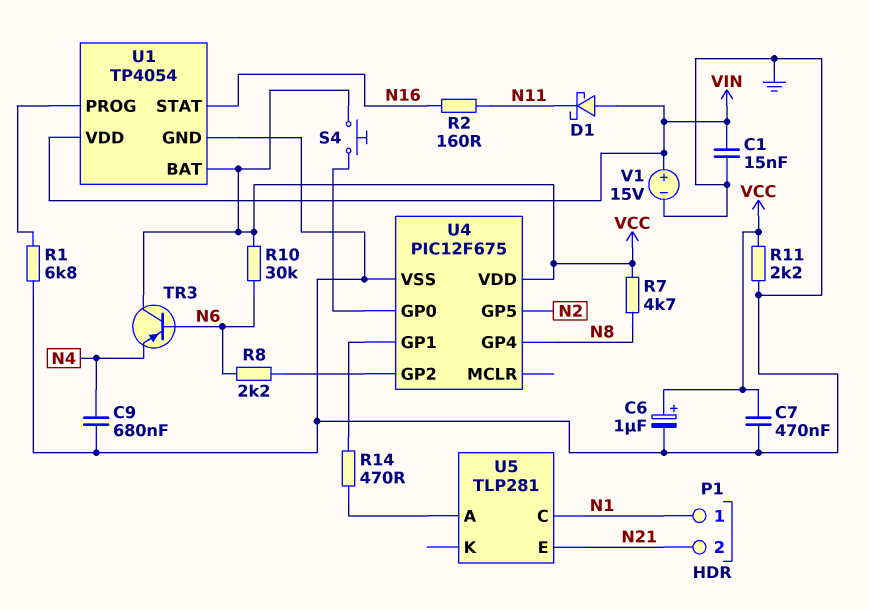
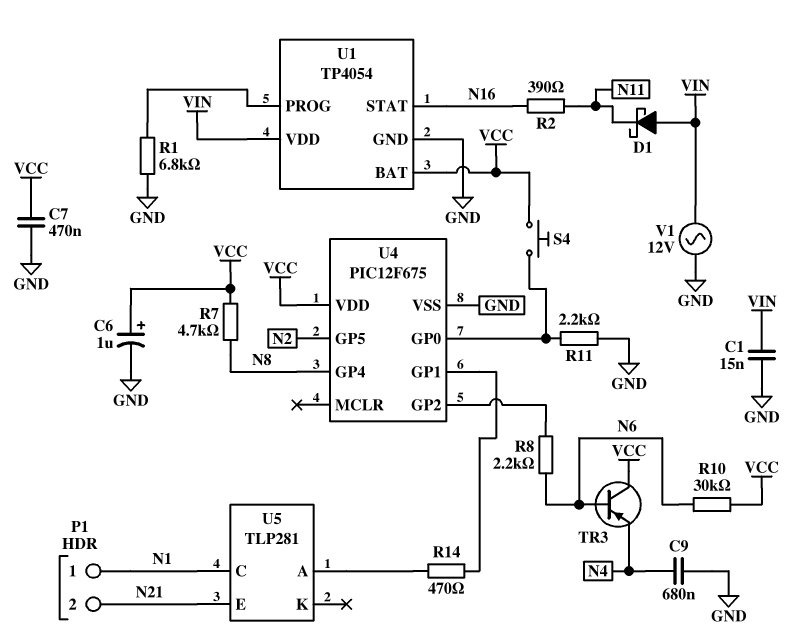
R2: 160 (N11, N16) -> 390 (N11, N16)
R11: 2.2k (GND, VCC) -> 2.2k (GND, U4/GP0)
V1: 15V (plus VIN, minus GND) -> AC 12V (GND, VIN)

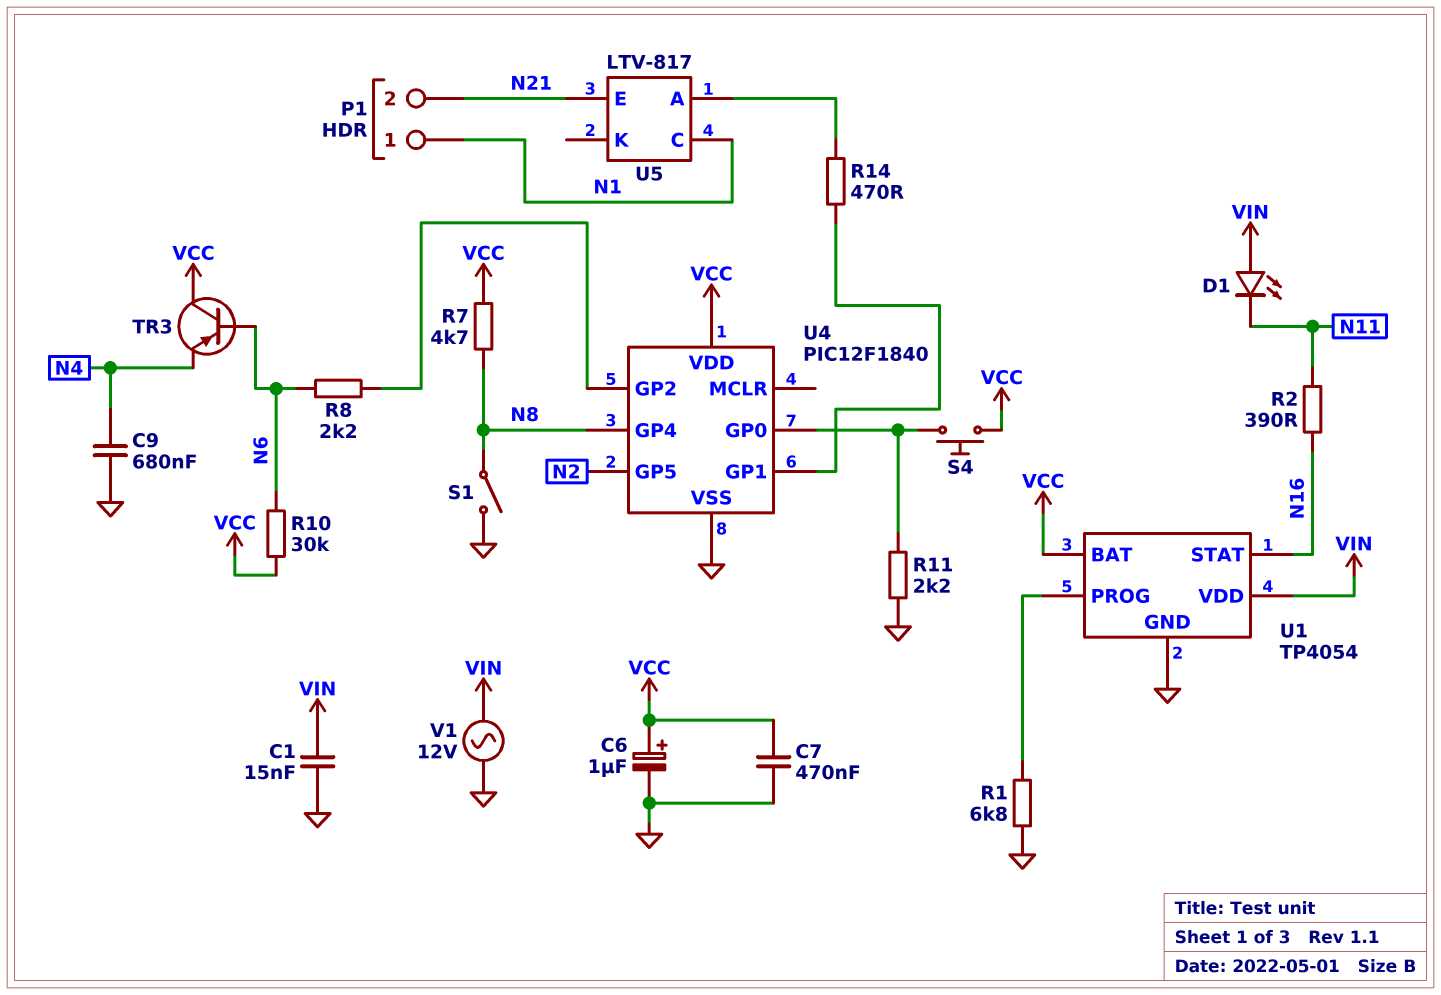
D1: schottky (A VIN, K N11) -> LED (A VIN, K N11)
S1: none -> switch (GND, N8)
U4: PIC12F675 -> PIC12F1840
U5: TLP281 -> LTV-817

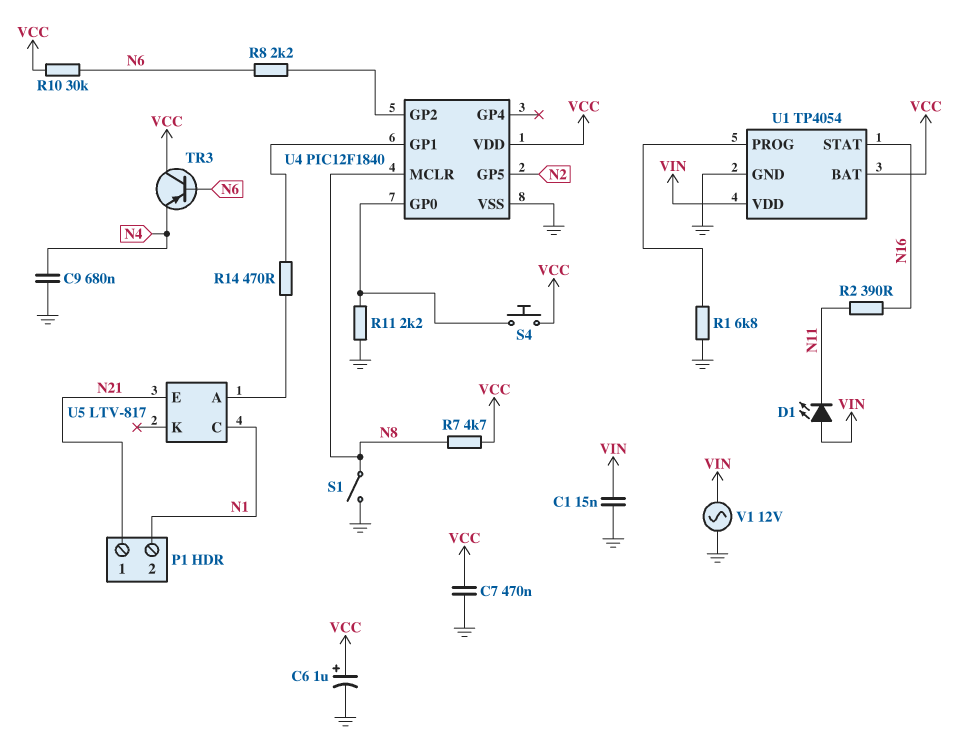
P1 pin 1: N1 -> N21
P1 pin 2: N21 -> N1
U4 pin GP4: N8 -> none
U4 pin MCLR: none -> N8

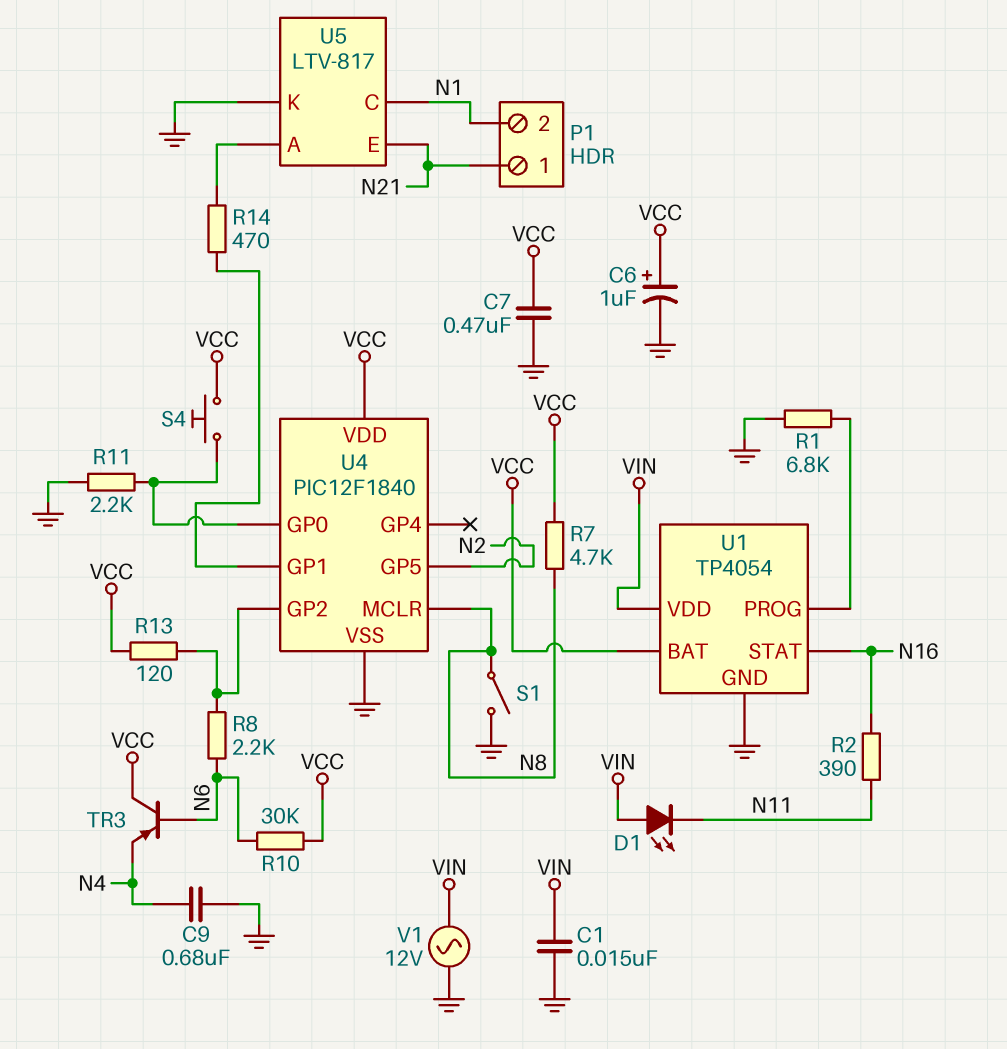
R13: none -> 120 (U4/GP2, VCC)
U5 pin K: none -> GND

